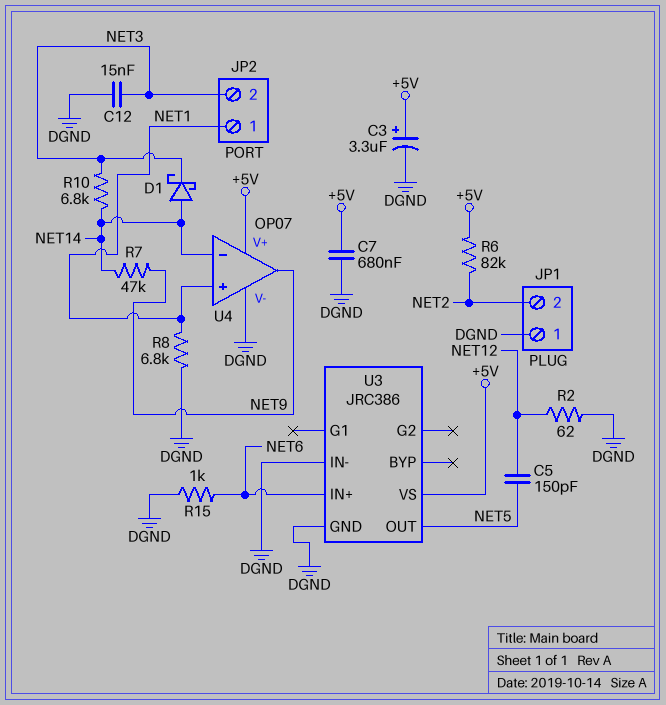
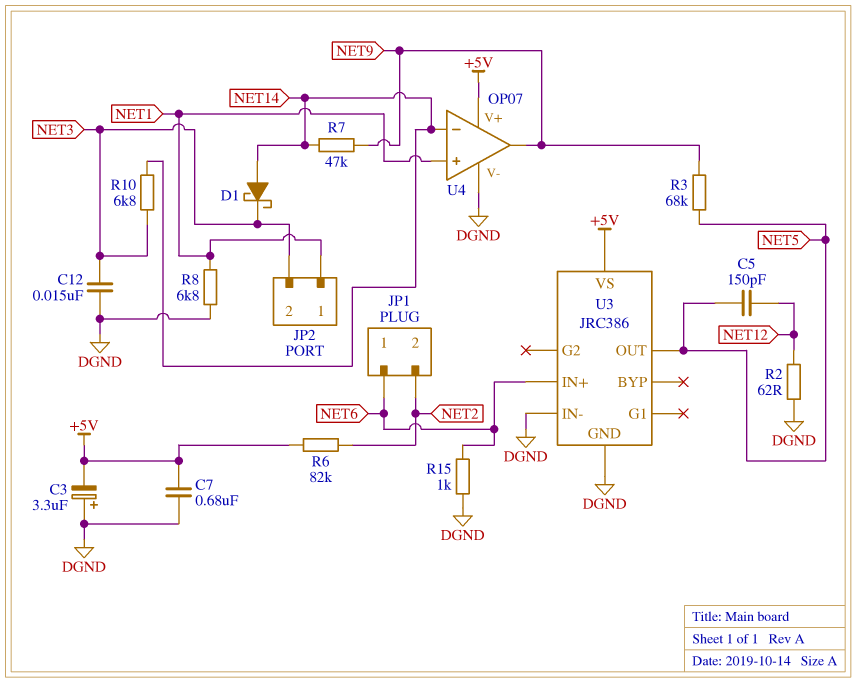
C3: 3.3uF (plus +5V, minus DGND) -> 3.3uF (plus DGND, minus +5V)
JP1 pin 1: DGND -> NET6
R3: none -> 68k (NET5, NET9)

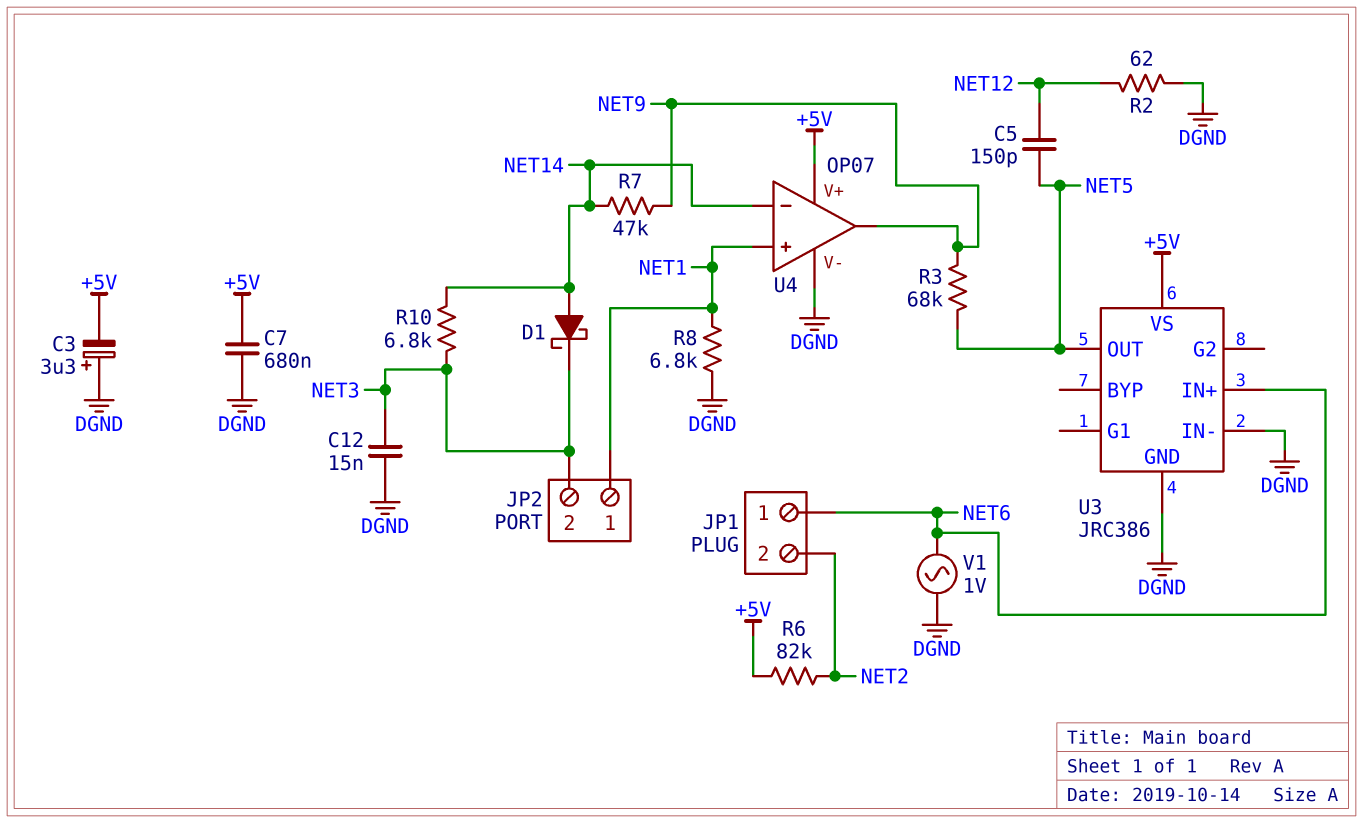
R15: 1k (DGND, NET6) -> none
V1: none -> AC 1V (DGND, NET6)

